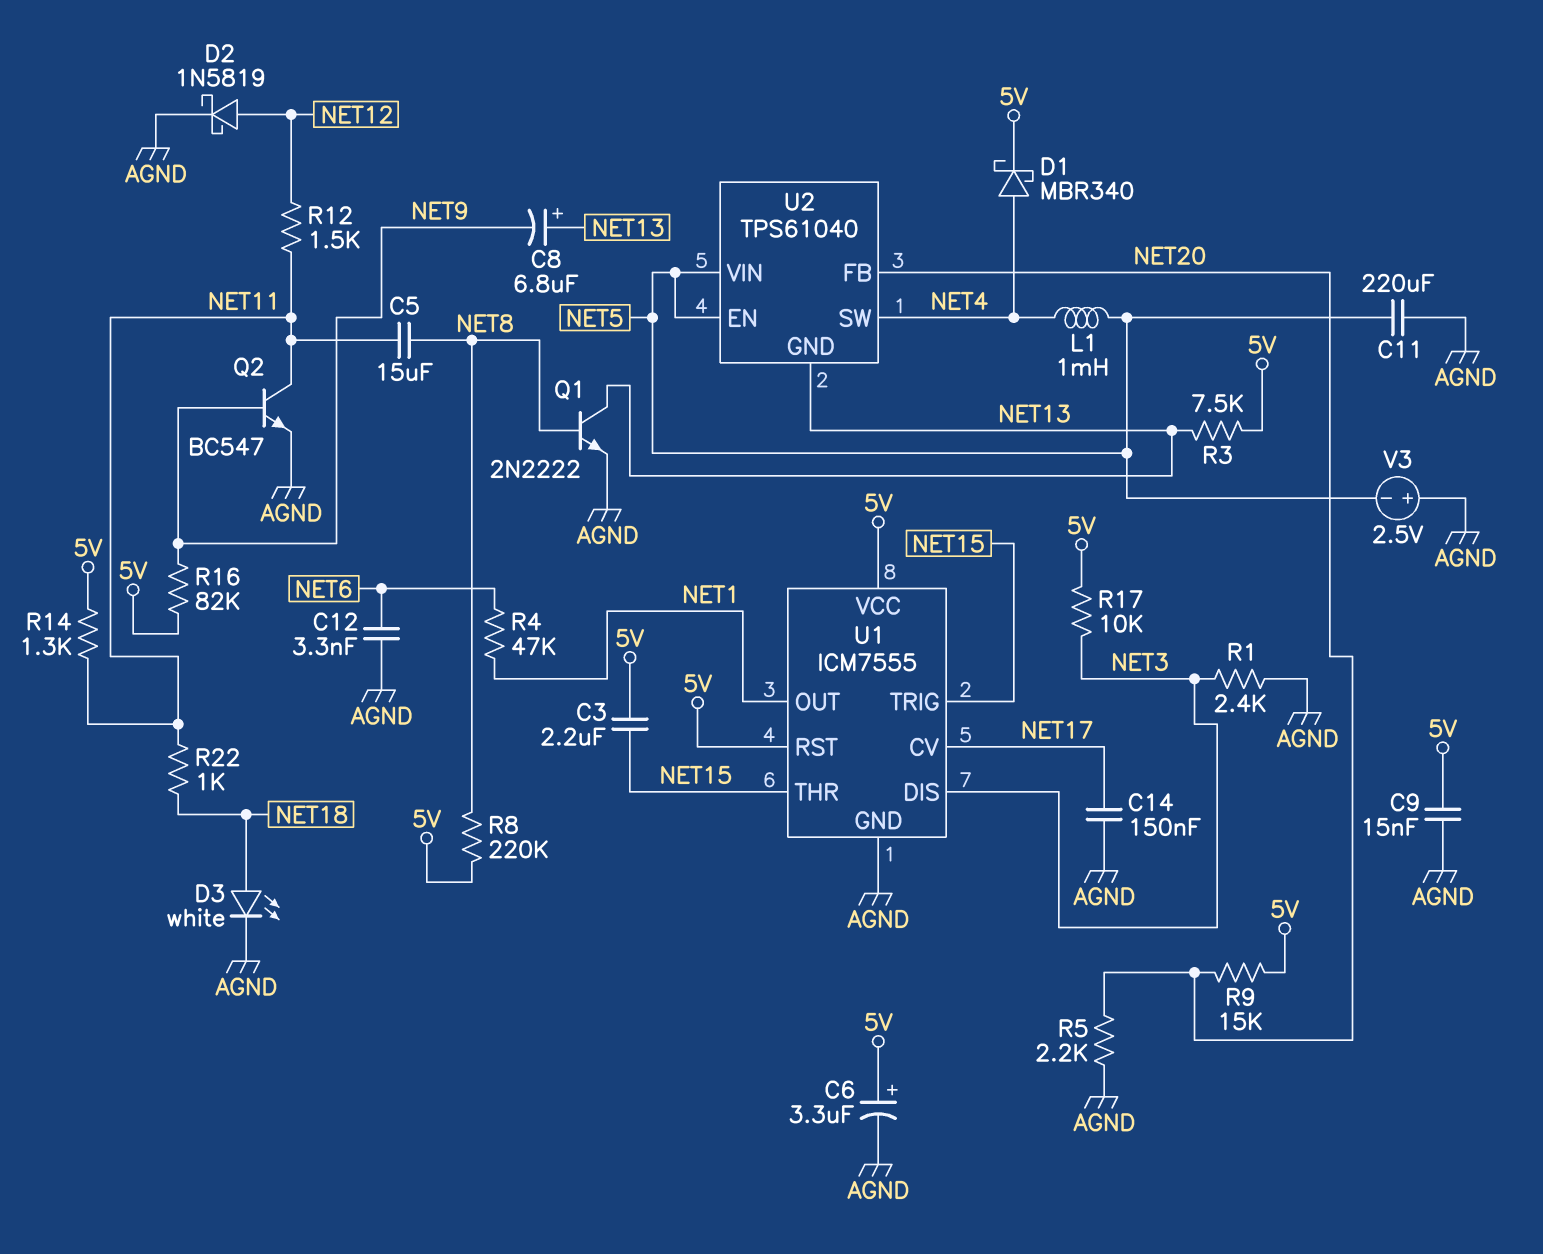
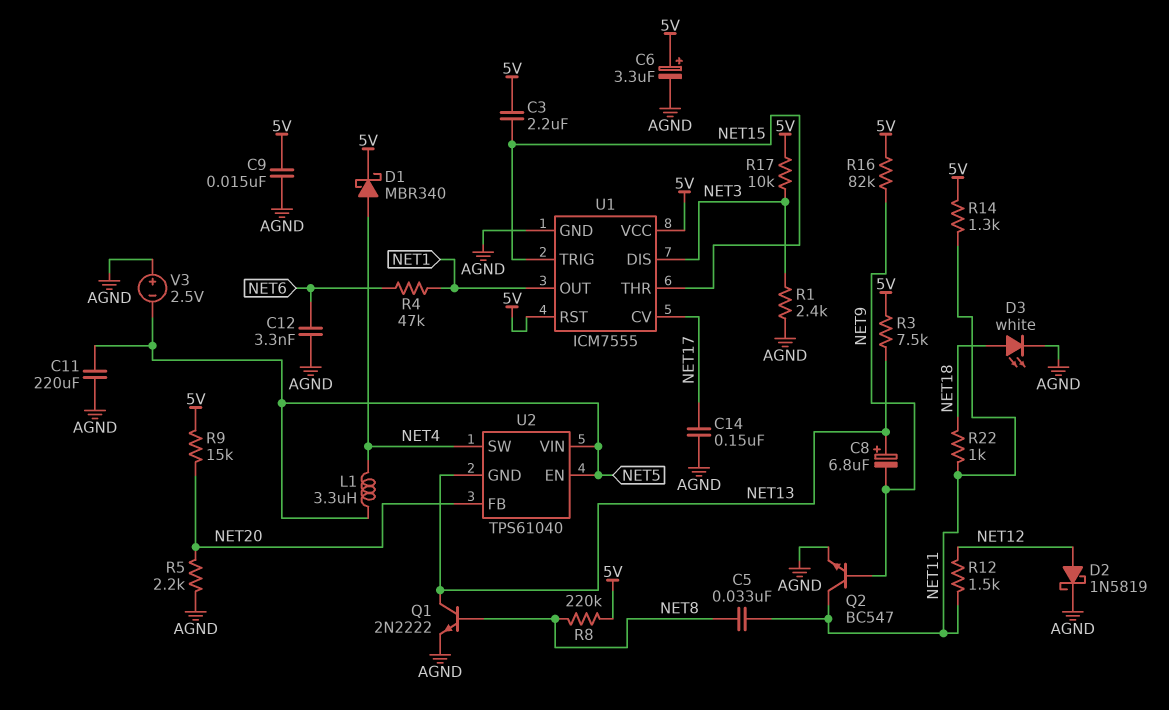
C5: 15uF (NET8, NET11) -> 33nF (NET8, NET11)
L1: 1mH (NET4, NET5) -> 3.3uH (NET4, NET5)

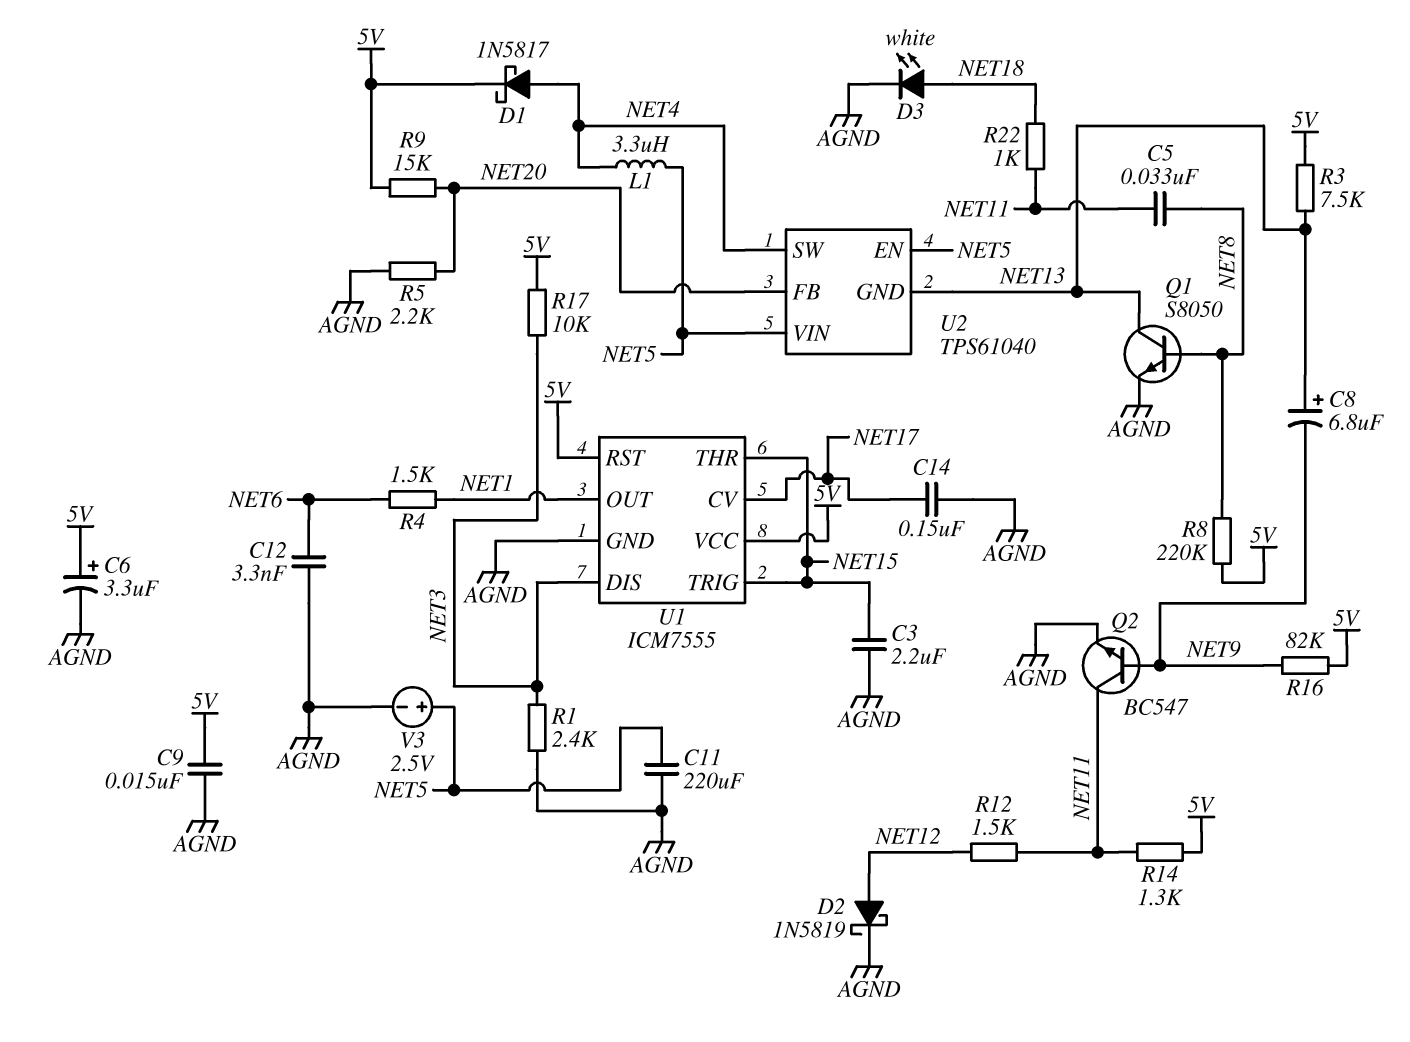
C3: 2.2uF (5V, NET15) -> 2.2uF (AGND, NET15)
D1: schottky MBR340 (A NET4, K 5V) -> schottky 1N5817 (A NET4, K 5V)
Q1: NPN 2N2222 (B NET8, C NET13, E AGND) -> NPN S8050 (B NET8, C NET13, E AGND)
R4: 47k (NET1, NET6) -> 1.5k (NET1, NET6)
V3: 2.5V (plus AGND, minus NET5) -> 2.5V (plus NET5, minus AGND)

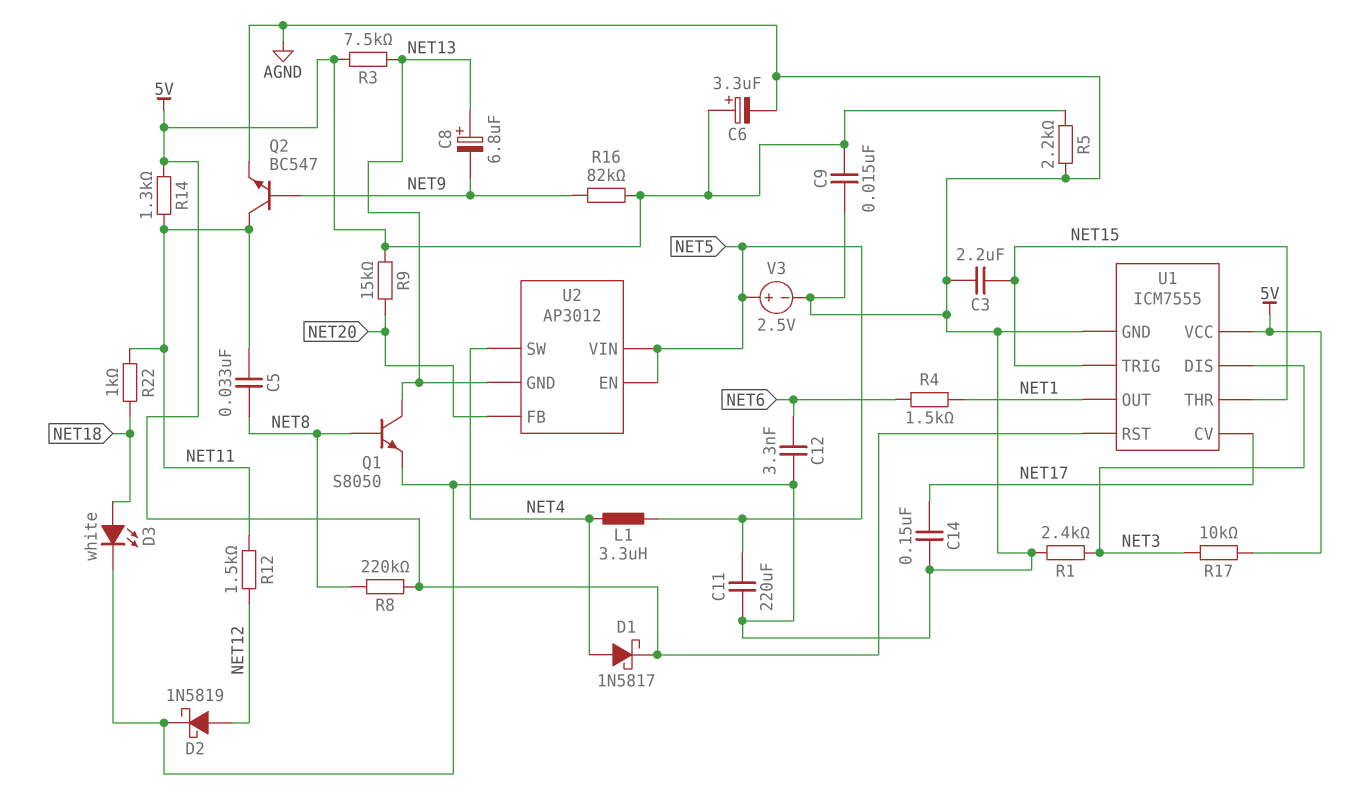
R5: 2.2k (AGND, NET20) -> 2.2k (5V, AGND)
U2: TPS61040 -> AP3012

